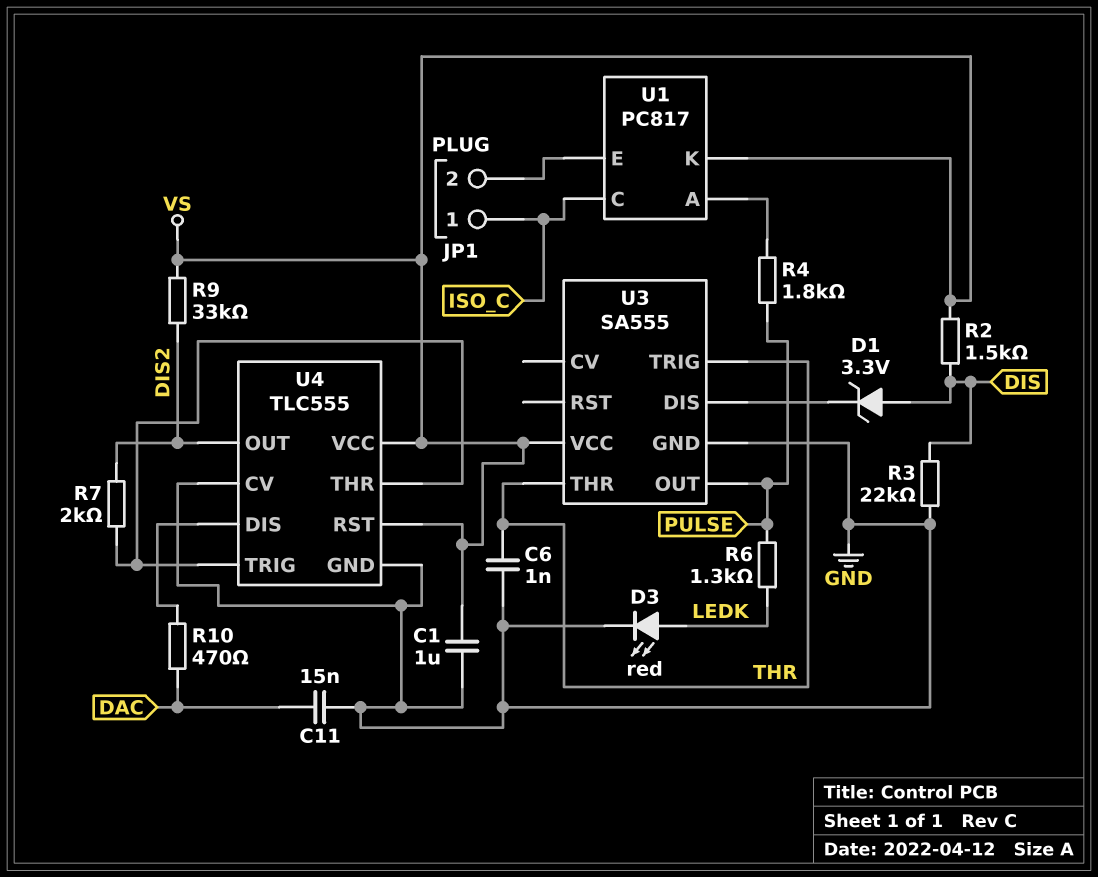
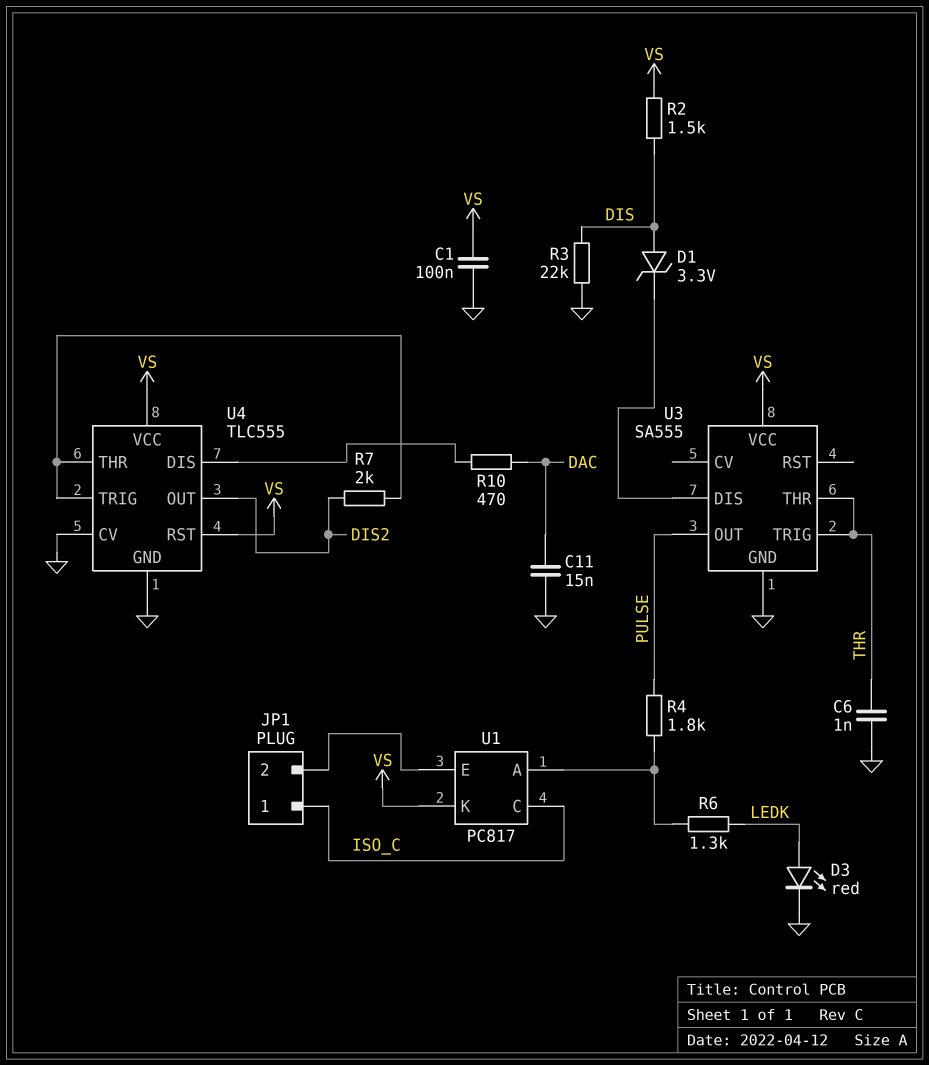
C1: 1uF (GND, VS) -> 100nF (GND, VS)
R6: 1.3k (LEDK, PULSE) -> 1.3k (LEDK, U1/A)
R9: 33k (DIS2, VS) -> none

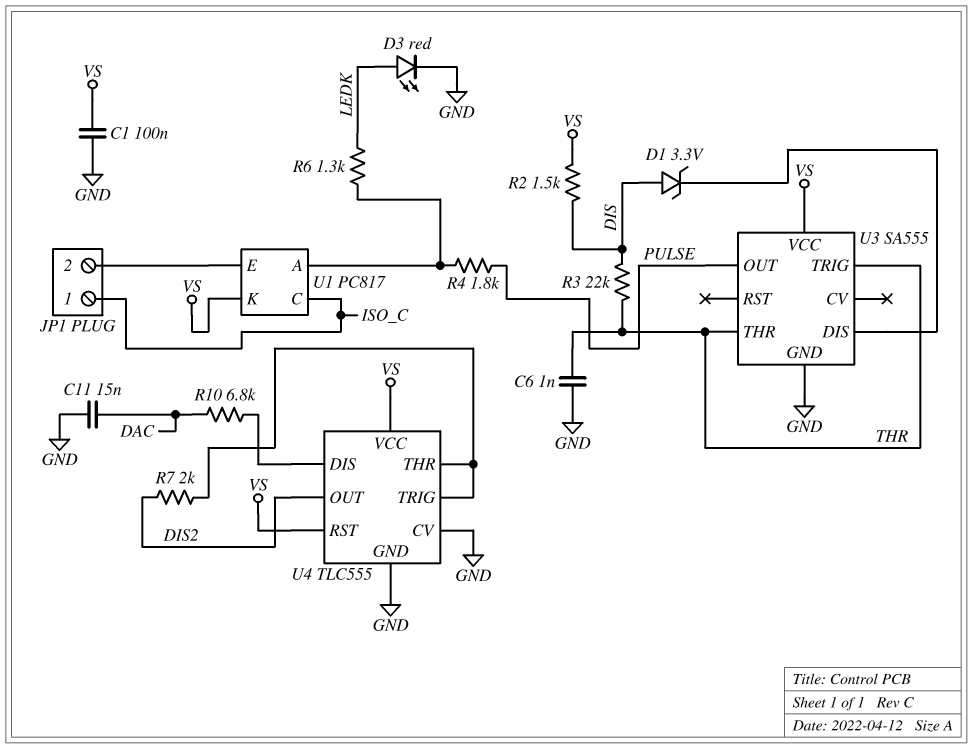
R3: 22k (DIS, GND) -> 22k (DIS, THR)
R10: 470 (DAC, U4/DIS) -> 6.8k (DAC, U4/DIS)

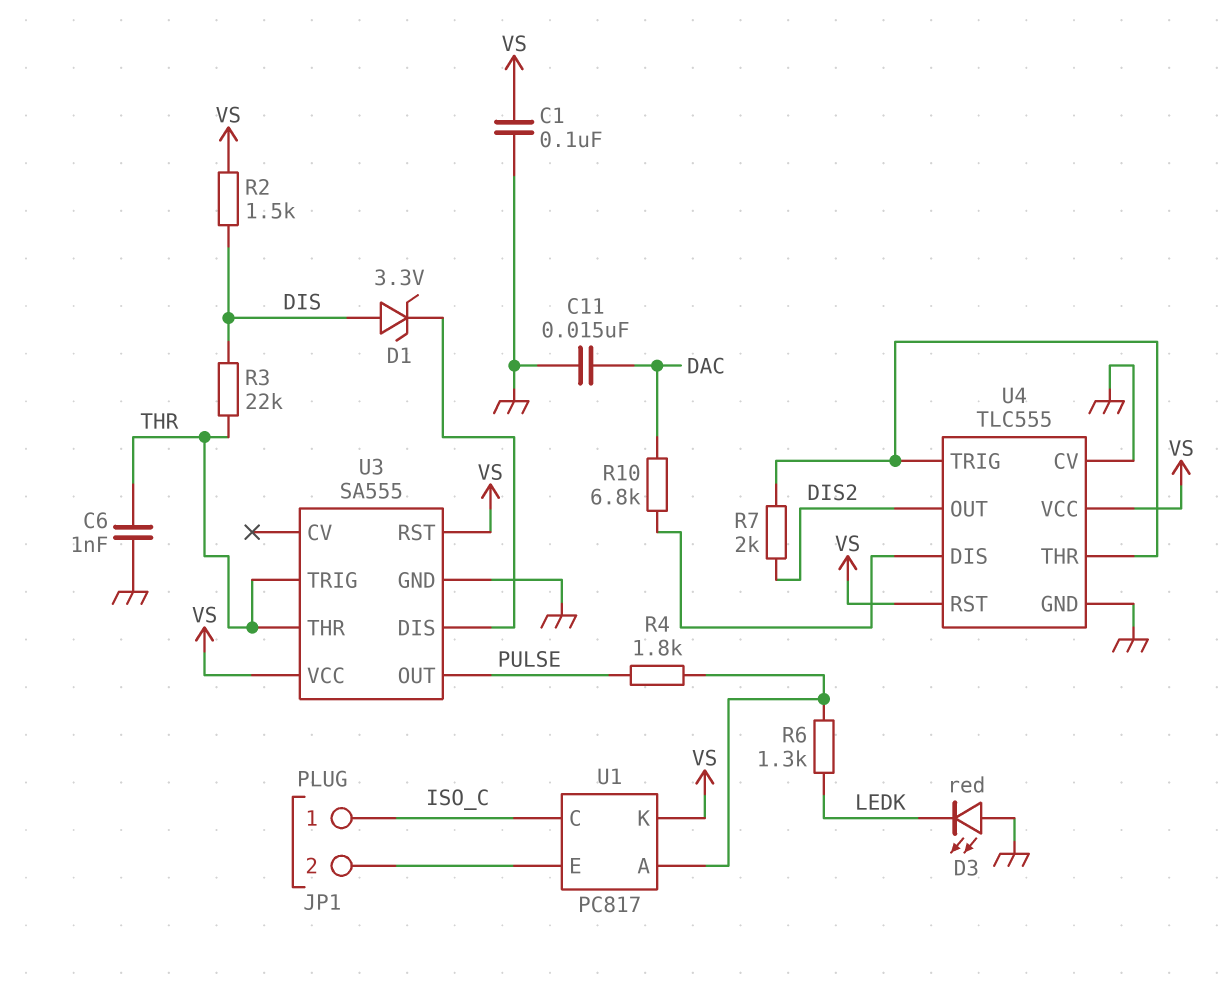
D3: LED red (A LEDK, K GND) -> LED red (A GND, K LEDK)
U3 pin RST: none -> VS

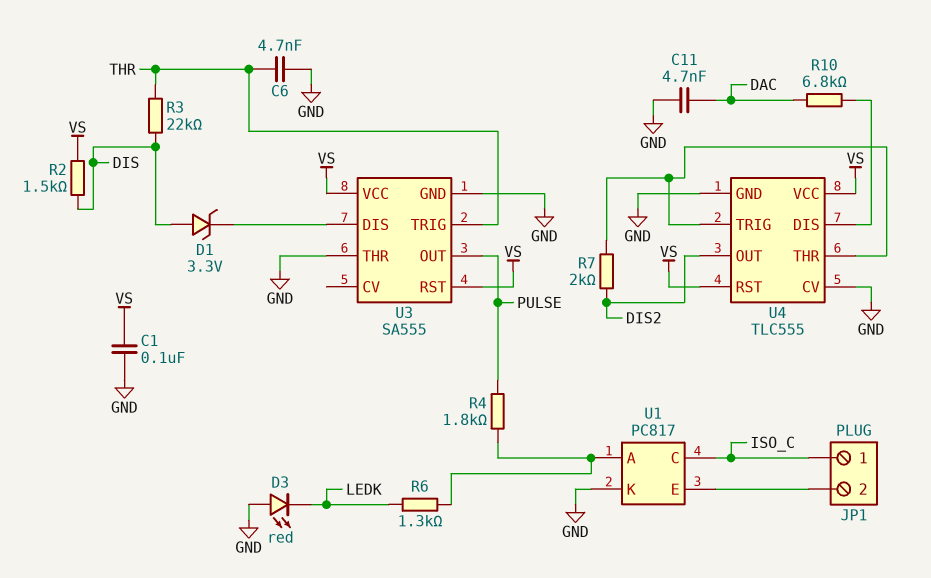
C6: 1nF (GND, THR) -> 4.7nF (GND, THR)
C11: 15nF (DAC, GND) -> 4.7nF (DAC, GND)
U1 pin K: VS -> GND
U3 pin THR: THR -> GND

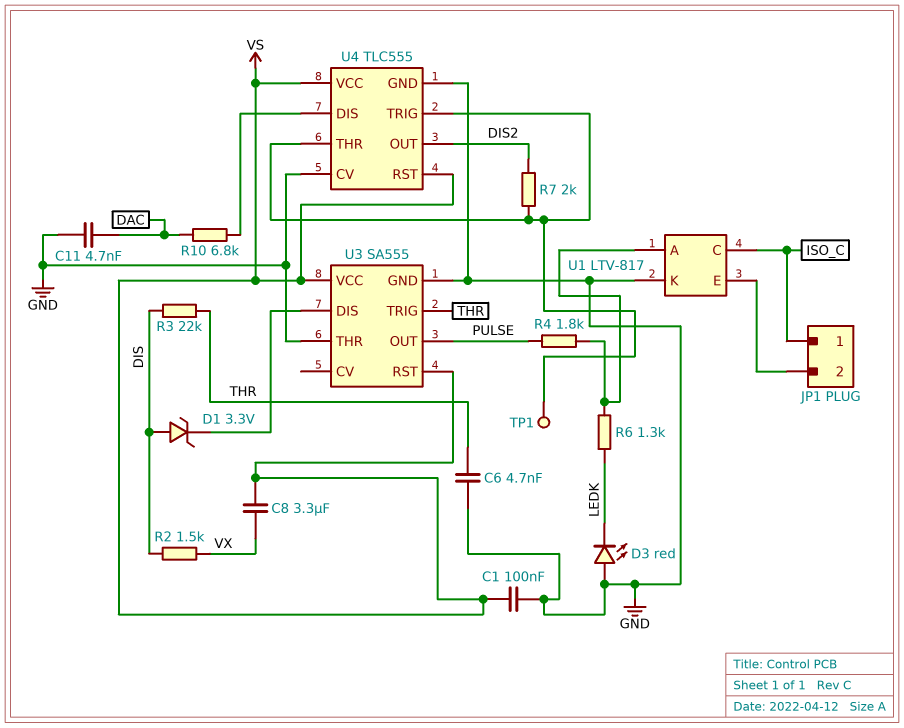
C8: none -> 3.3uF (VS, VX)
R2: 1.5k (DIS, VS) -> 1.5k (DIS, VX)
TP1: none -> test point (U4/THR)
U1: PC817 -> LTV-817

